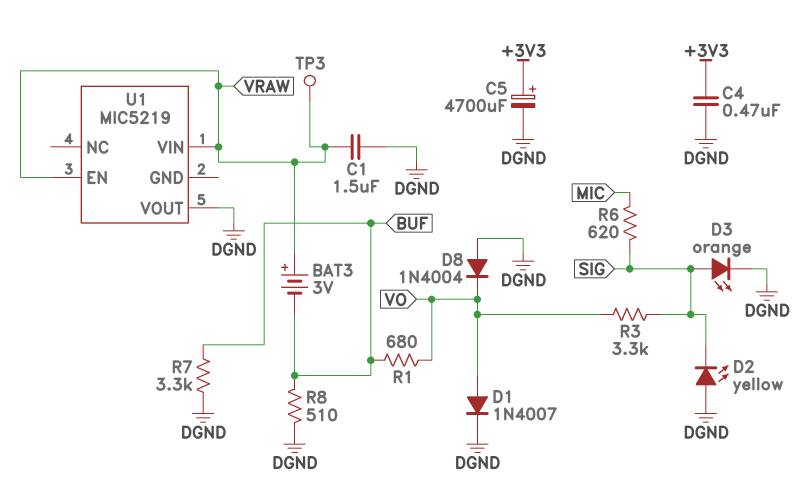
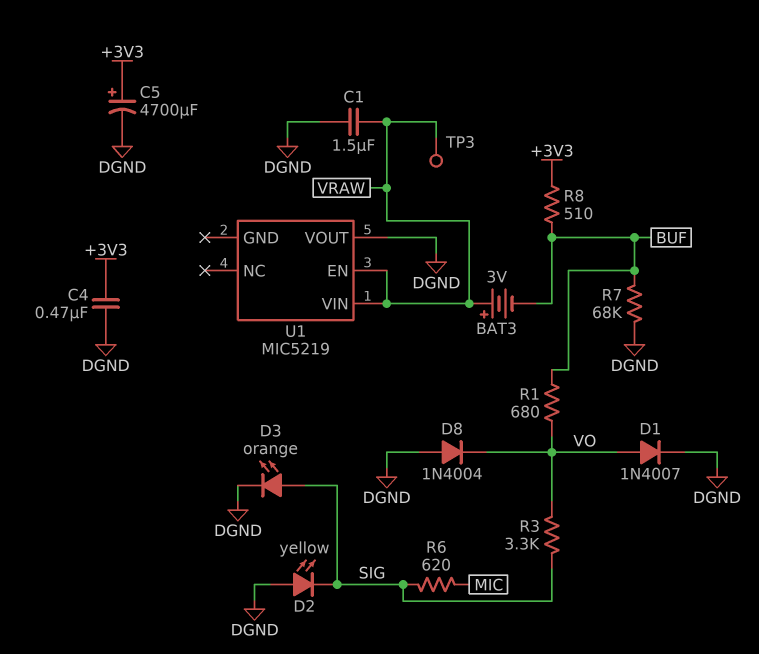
R7: 3.3k (BUF, DGND) -> 68k (BUF, DGND)
R8: 510 (BUF, DGND) -> 510 (+3V3, BUF)

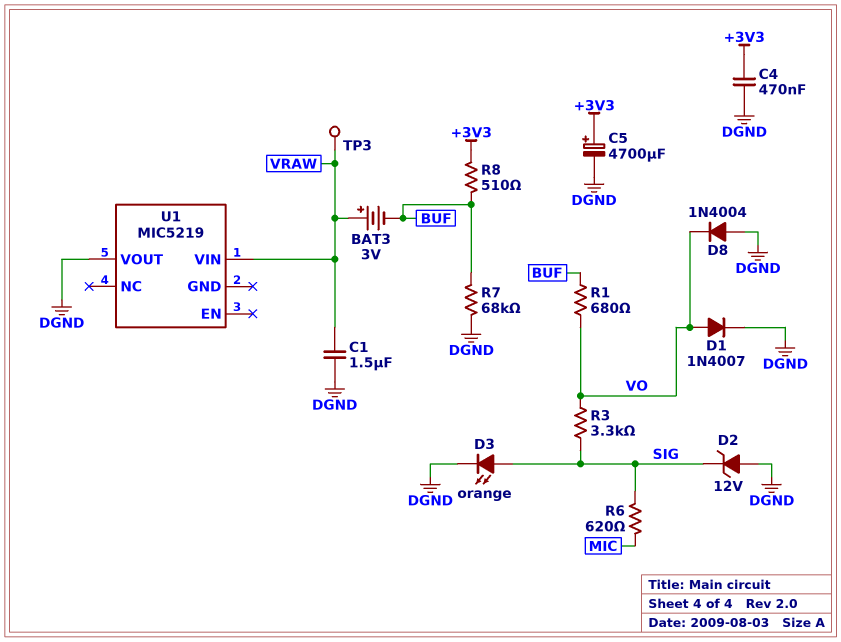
D2: LED yellow (A DGND, K SIG) -> zener 12V (A DGND, K SIG)
U1 pin EN: VRAW -> none

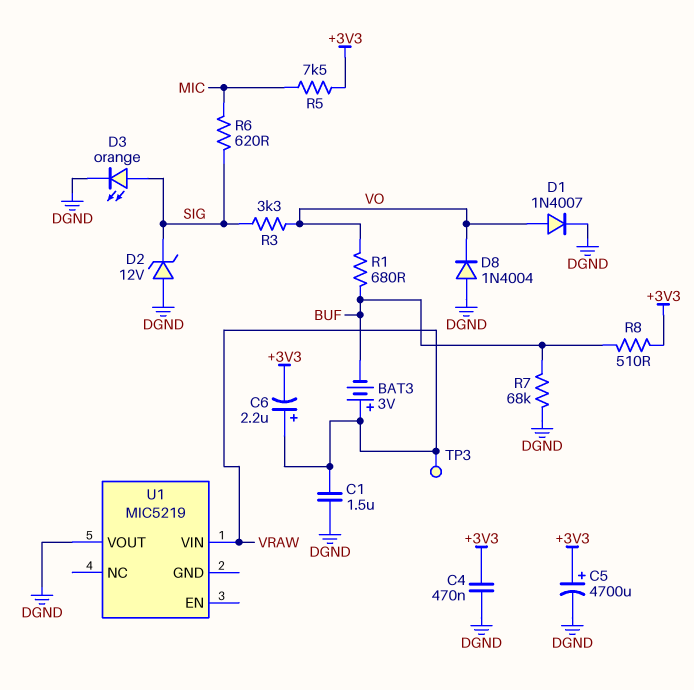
C6: none -> 2.2uF (plus VRAW, minus +3V3)
R5: none -> 7.5k (+3V3, MIC)

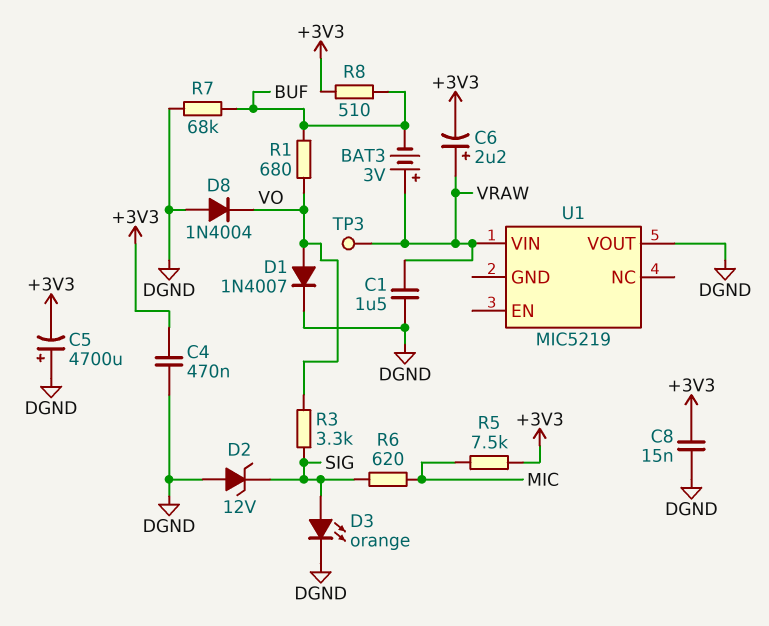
C5: 4700uF (plus +3V3, minus DGND) -> 4700uF (plus DGND, minus +3V3)
C8: none -> 15nF (+3V3, DGND)

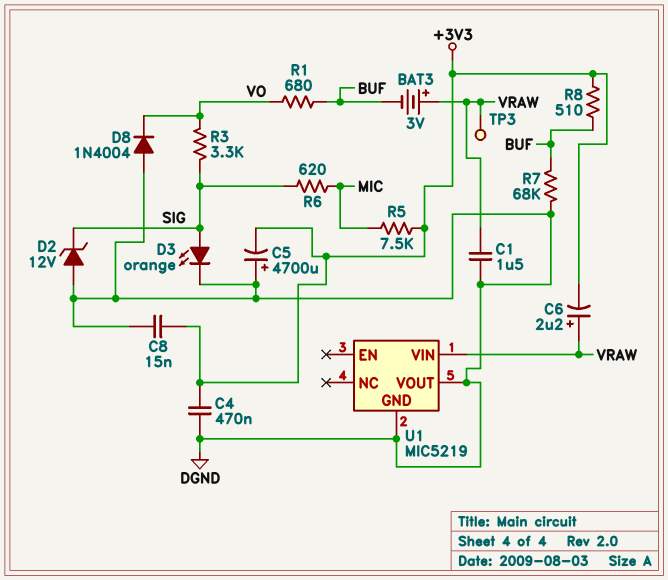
D1: diode 1N4007 (A VO, K DGND) -> none
U1 pin GND: none -> DGND

